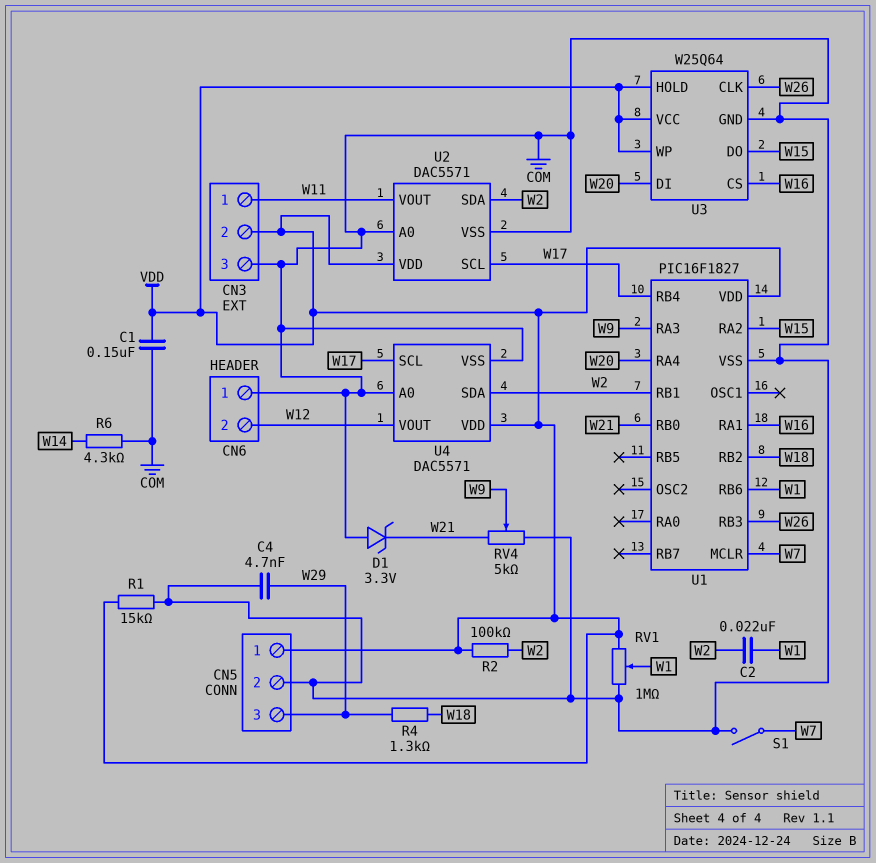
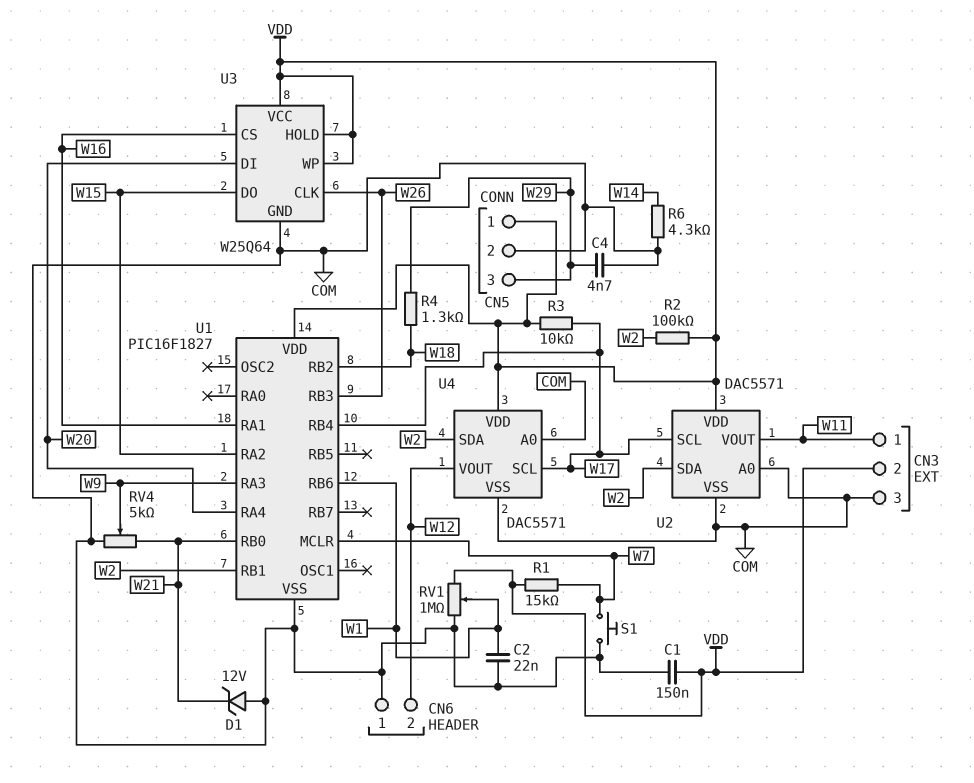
C2: 22nF (W1, W2) -> 22nF (COM, W1)
D1: zener 3.3V (A COM, K W21) -> zener 12V (A COM, K W21)
R1: 15k (COM, VDD) -> 15k (VDD, W7)
R3: none -> 10k (VDD, W17)
S1: switch (COM, W7) -> button (COM, W7)

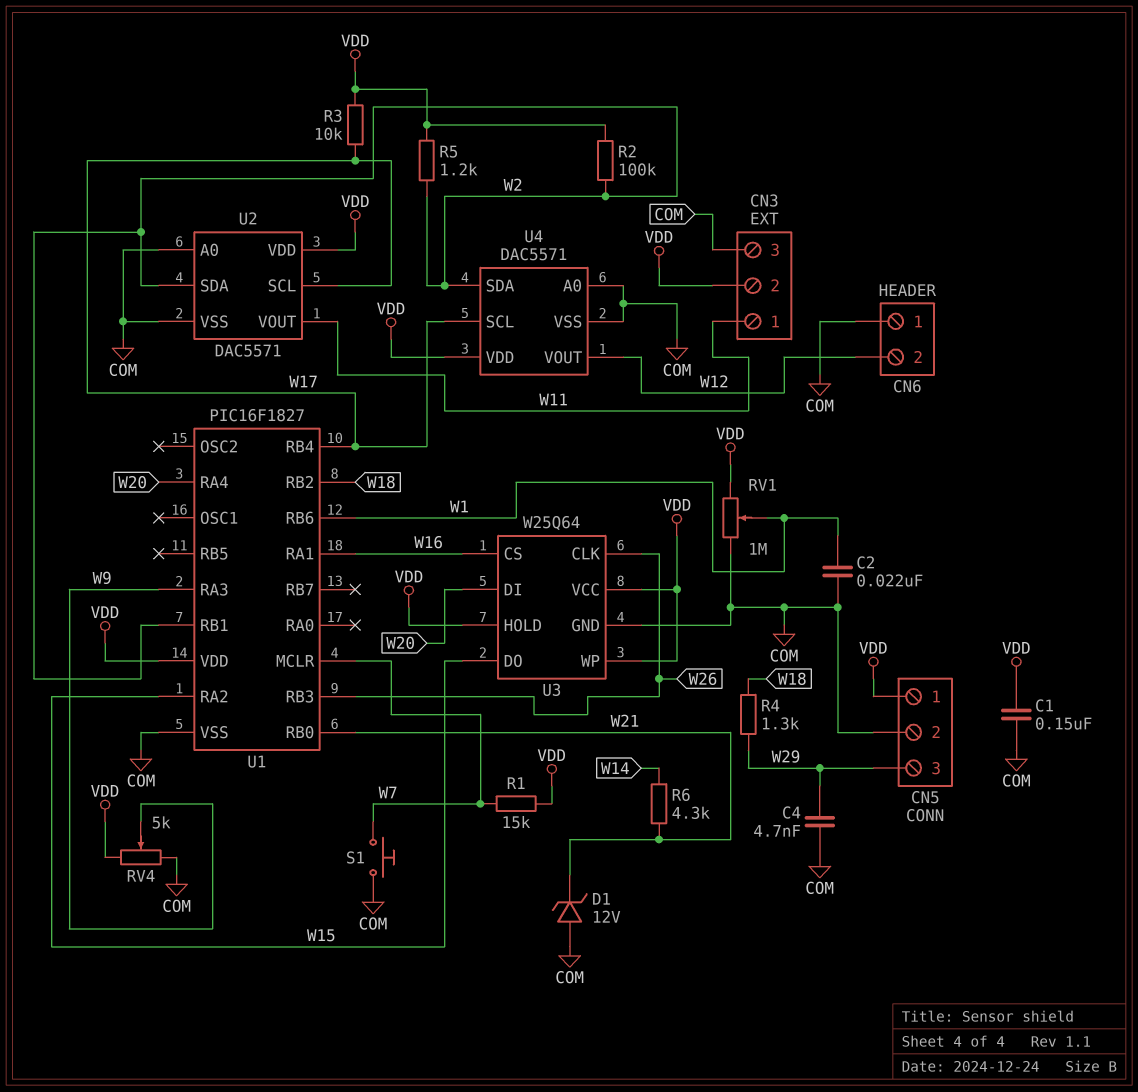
R5: none -> 1.2k (VDD, W2)
R6: 4.3k (COM, W14) -> 4.3k (W14, W21)
RV4: 5k (COM, W21, wiper W9) -> 5k (COM, VDD, wiper W9)

